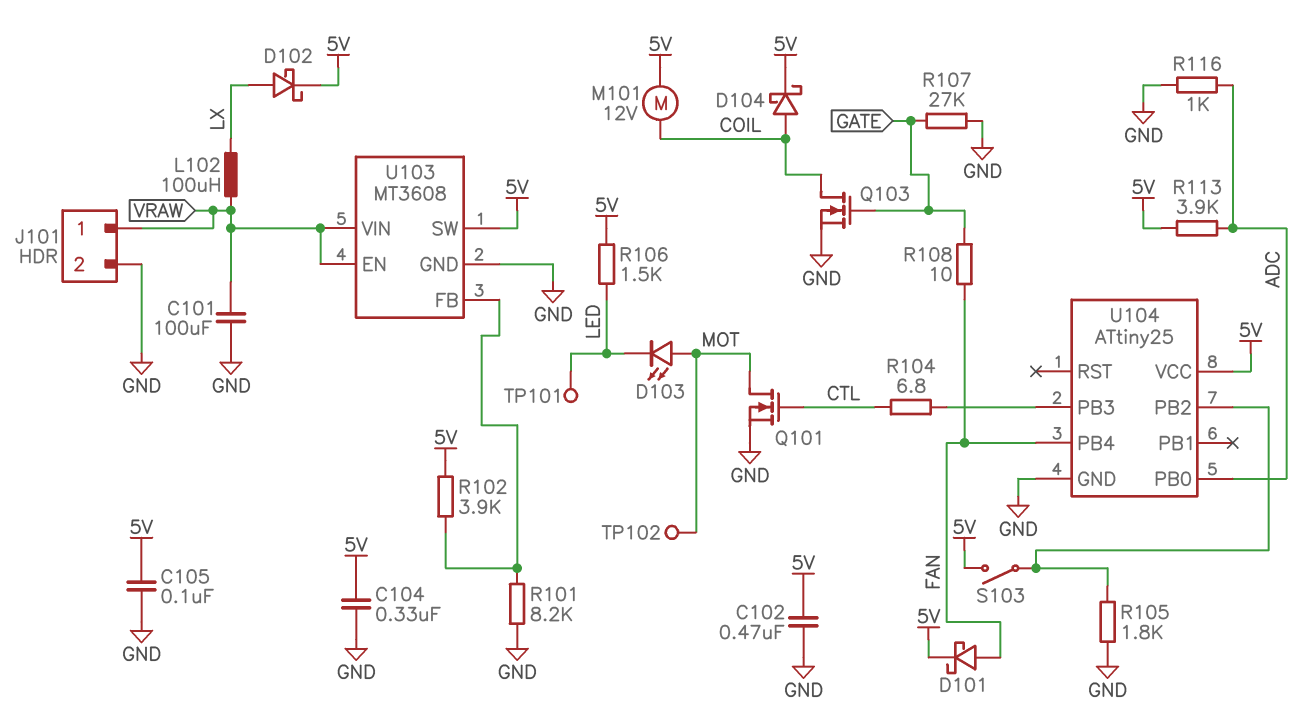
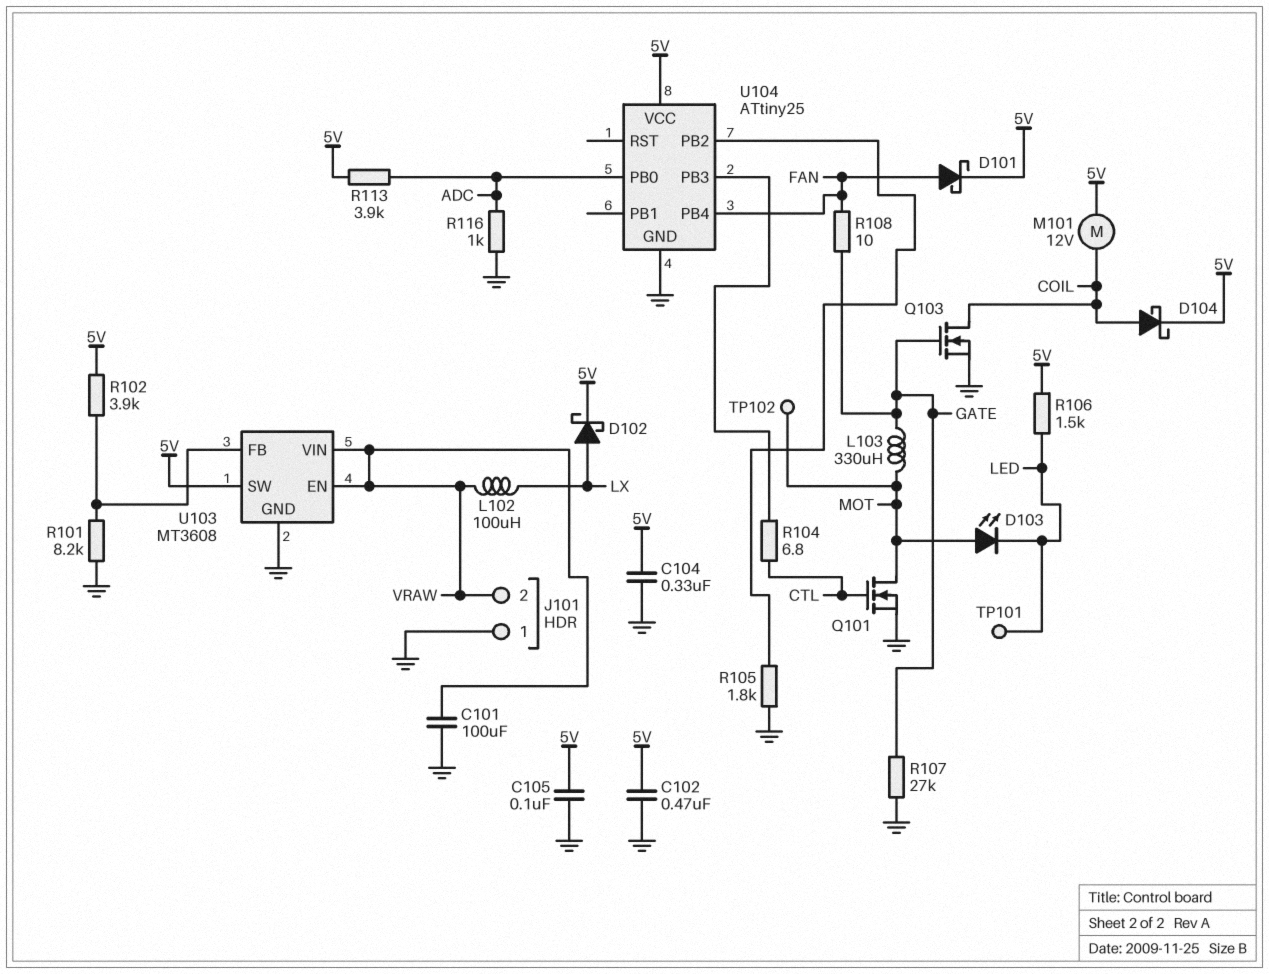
J101 pin 1: VRAW -> GND
J101 pin 2: GND -> VRAW
L103: none -> 330uH (GATE, MOT)
S103: switch (5V, U104/PB2) -> none

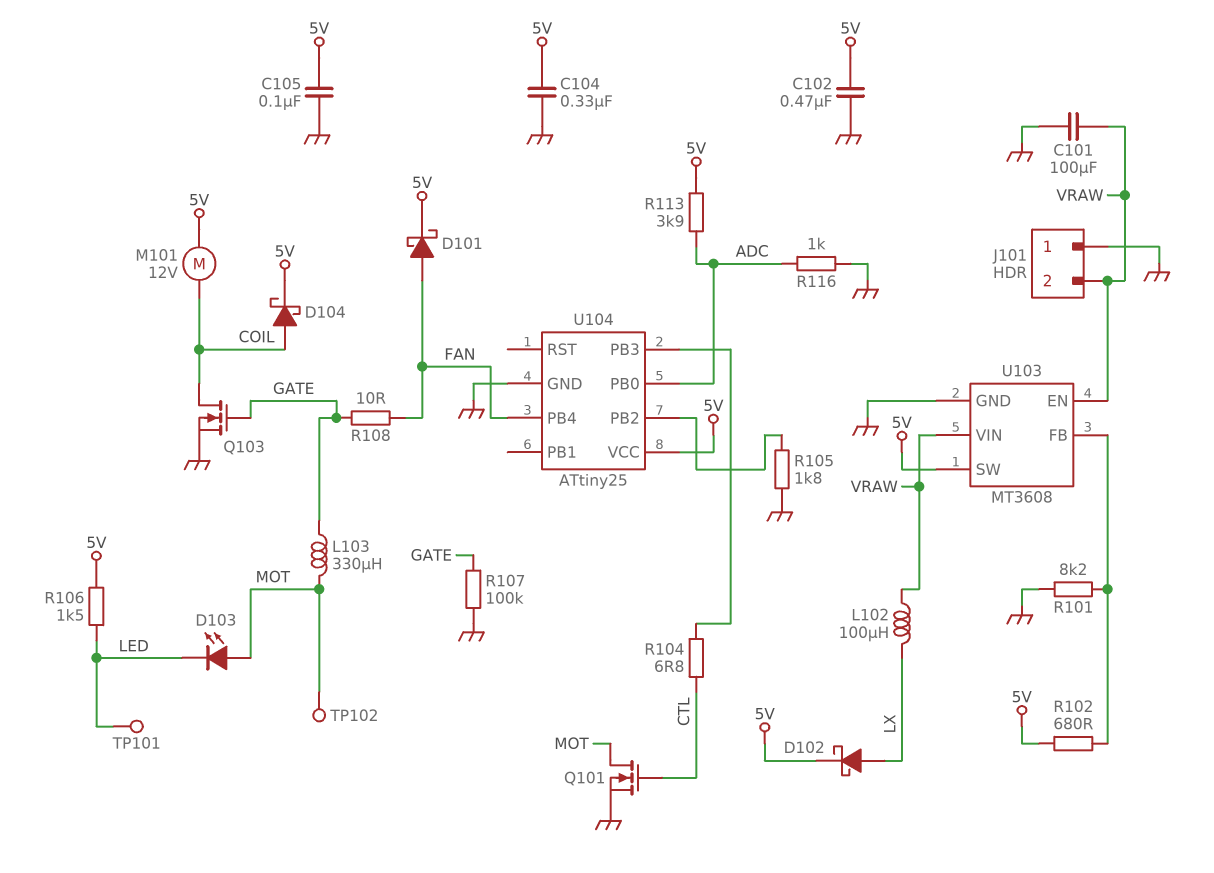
R102: 3.9k (5V, U103/FB) -> 680 (5V, U103/FB)
R107: 27k (GATE, GND) -> 100k (GATE, GND)

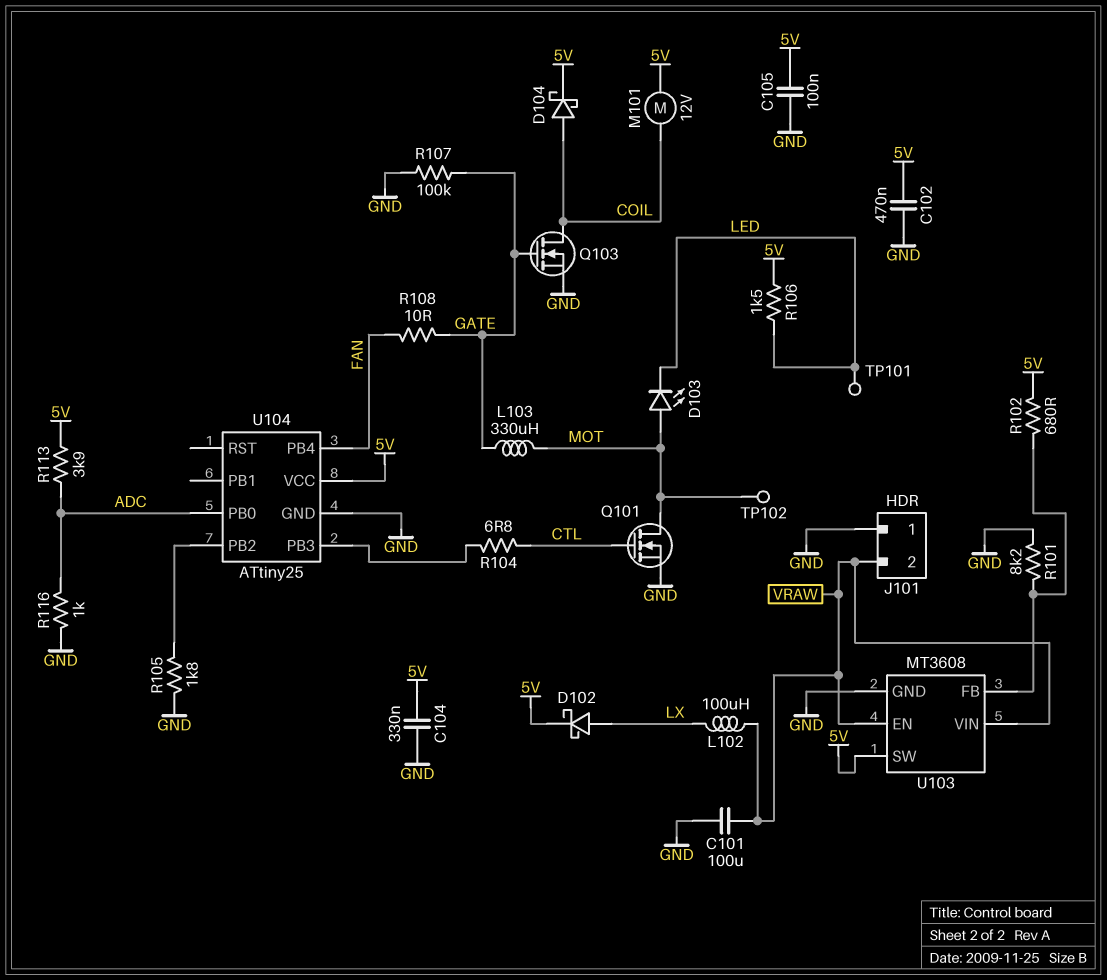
D101: schottky (A FAN, K 5V) -> none

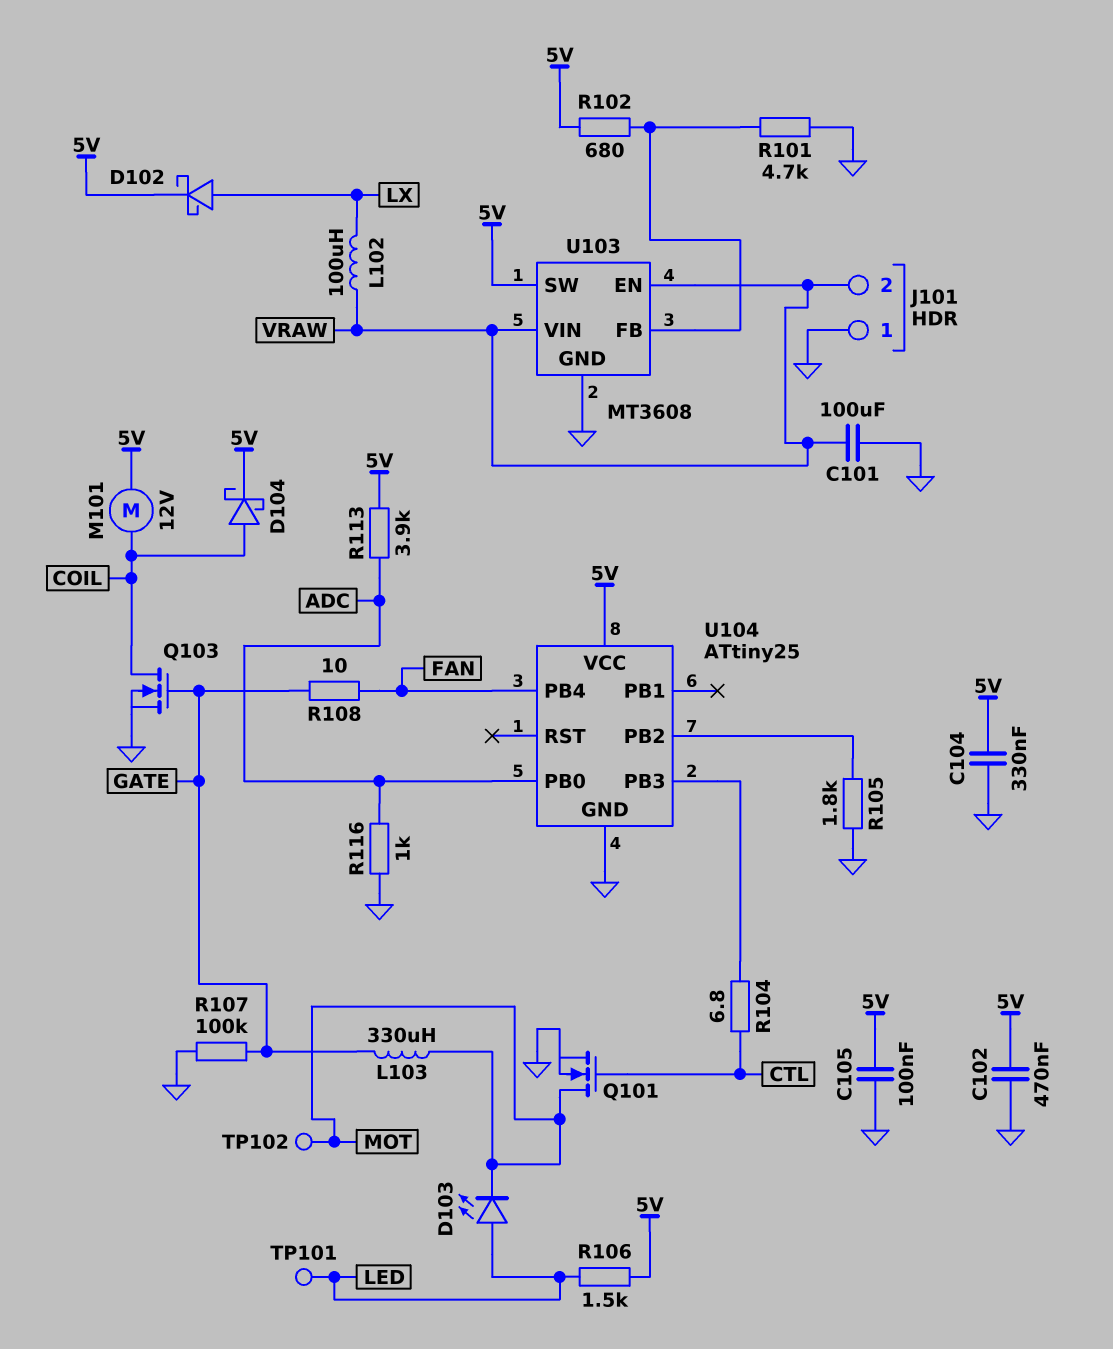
D103: LED (A MOT, K LED) -> LED (A LED, K MOT)
R101: 8.2k (GND, U103/FB) -> 4.7k (GND, U103/FB)

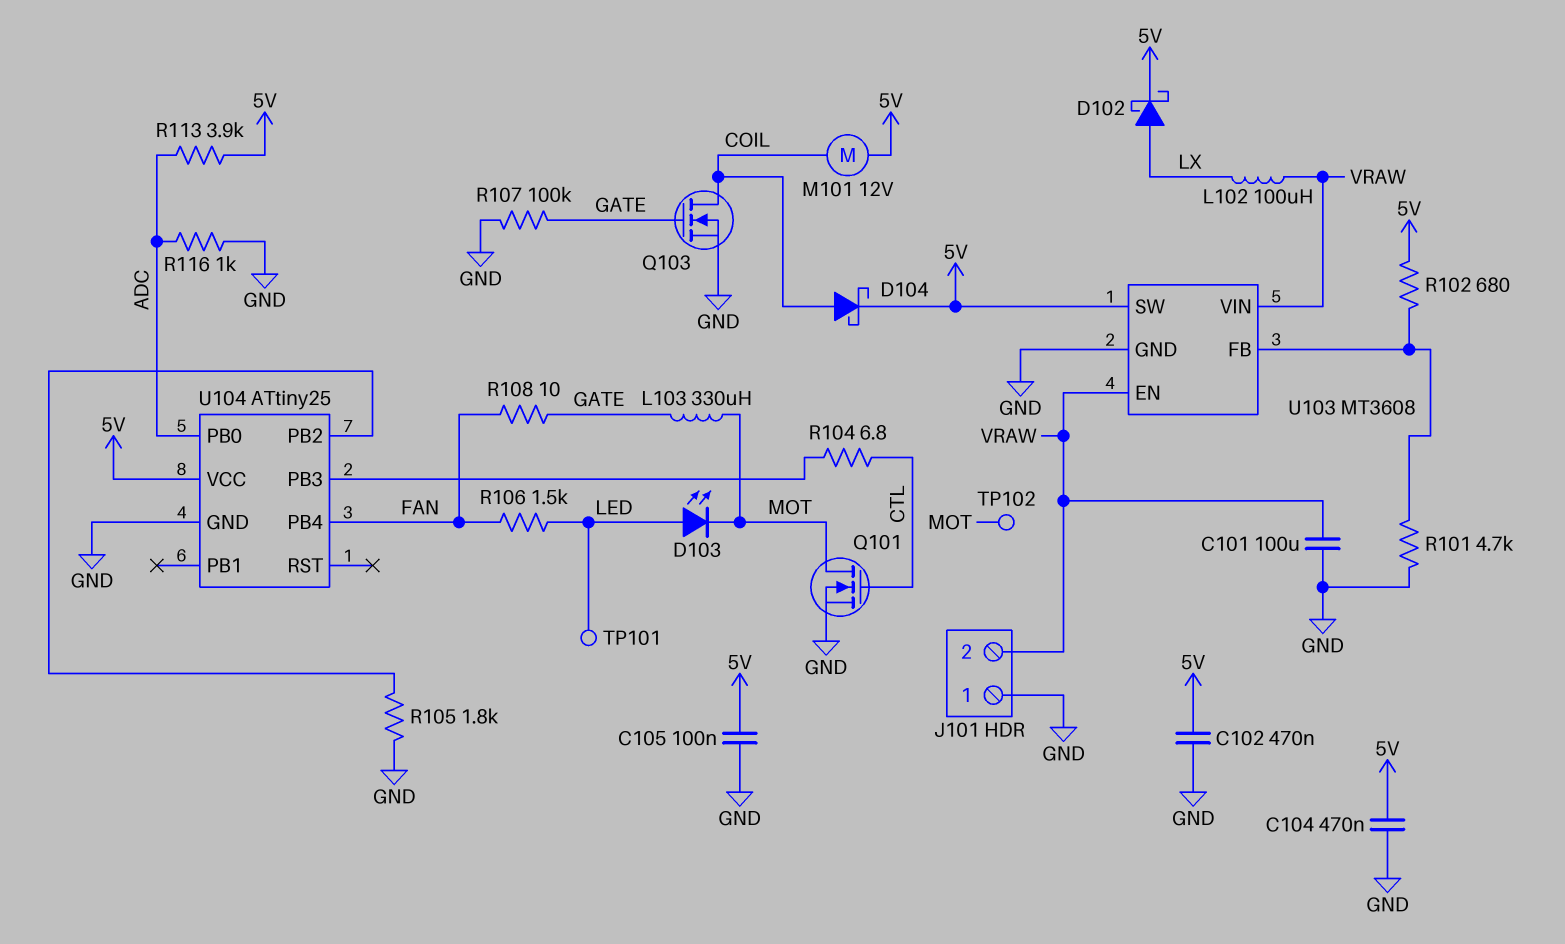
C104: 330nF (5V, GND) -> 470nF (5V, GND)
R106: 1.5k (5V, LED) -> 1.5k (FAN, LED)

